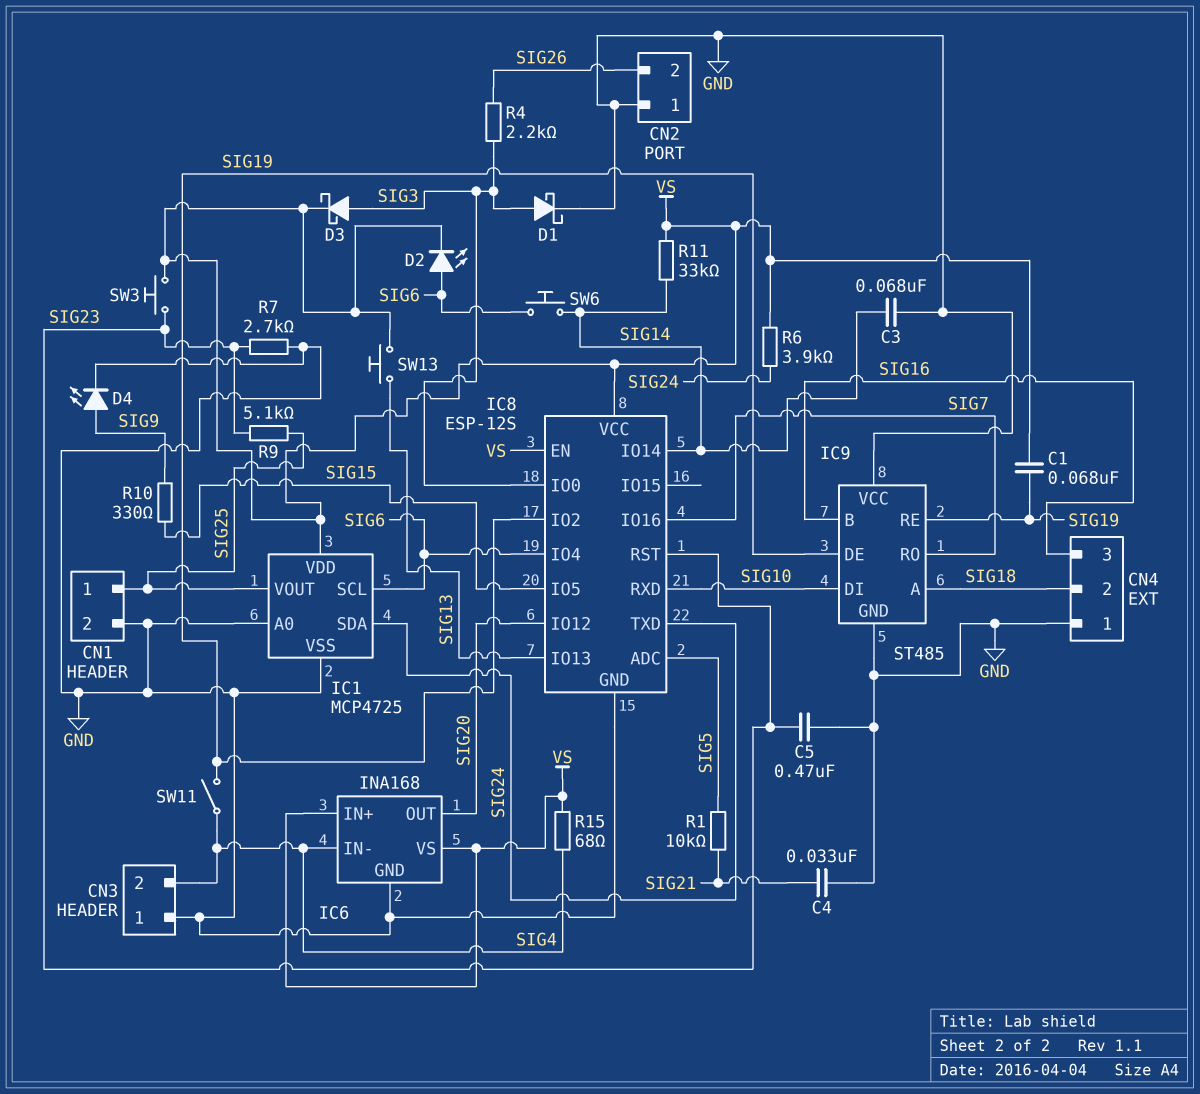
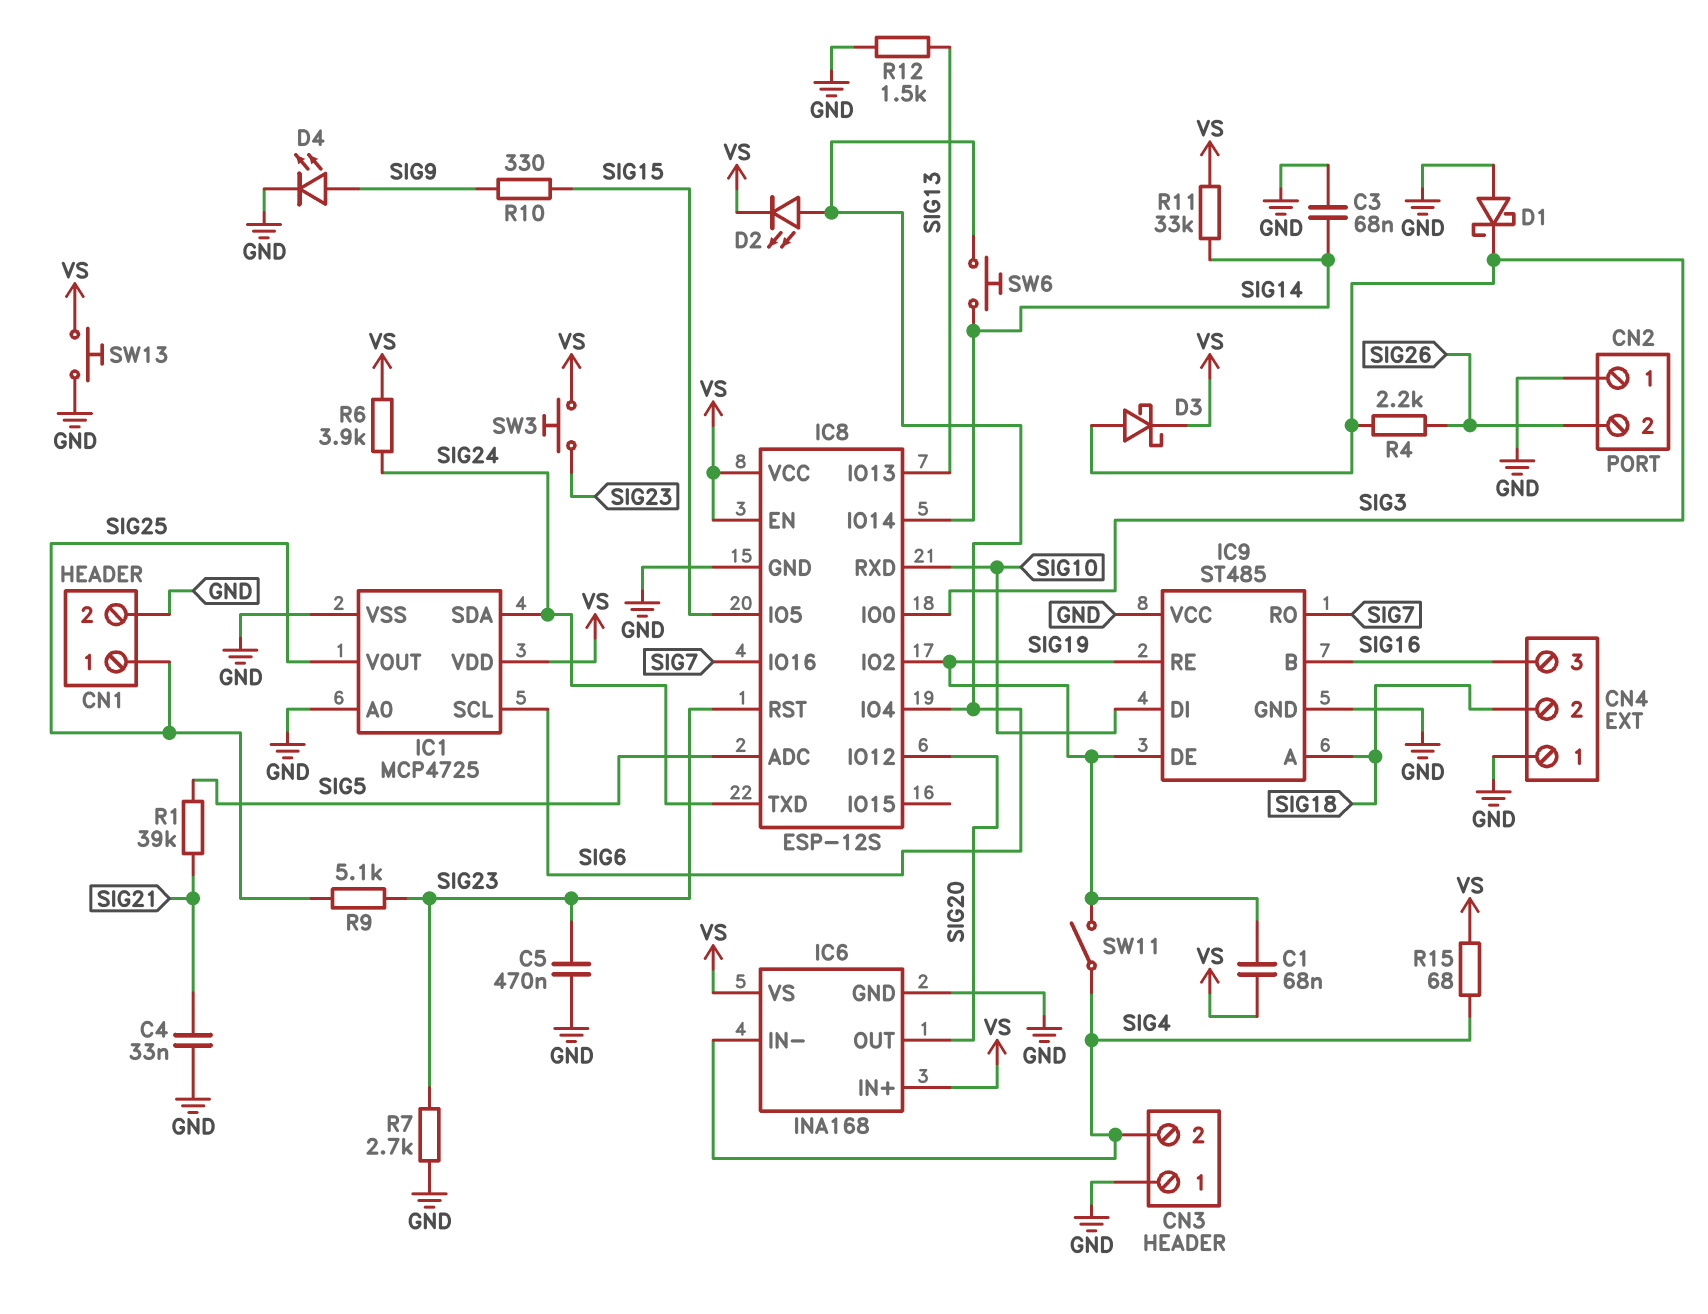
D1: schottky (A SIG3, K GND) -> schottky (A GND, K SIG3)
R1: 10k (SIG5, SIG21) -> 39k (SIG5, SIG21)
R12: none -> 1.5k (GND, SIG13)
SW13: button (SIG13, VS) -> button (GND, VS)

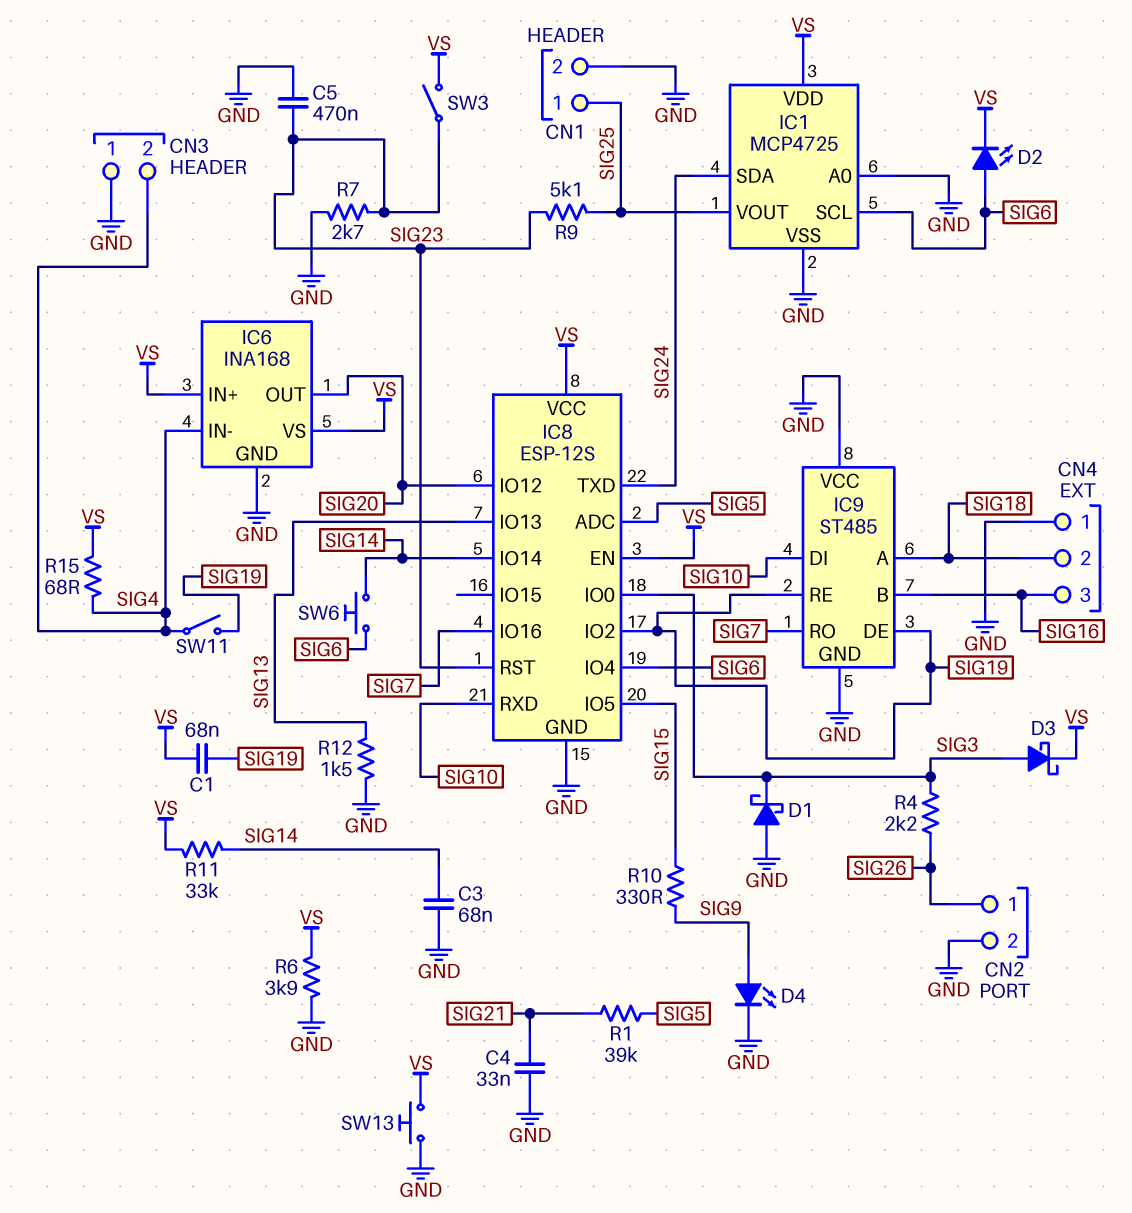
CN2 pin 1: GND -> SIG26
CN2 pin 2: SIG26 -> GND
R6: 3.9k (SIG24, VS) -> 3.9k (GND, VS)
SW3: button (SIG23, VS) -> switch (SIG23, VS)

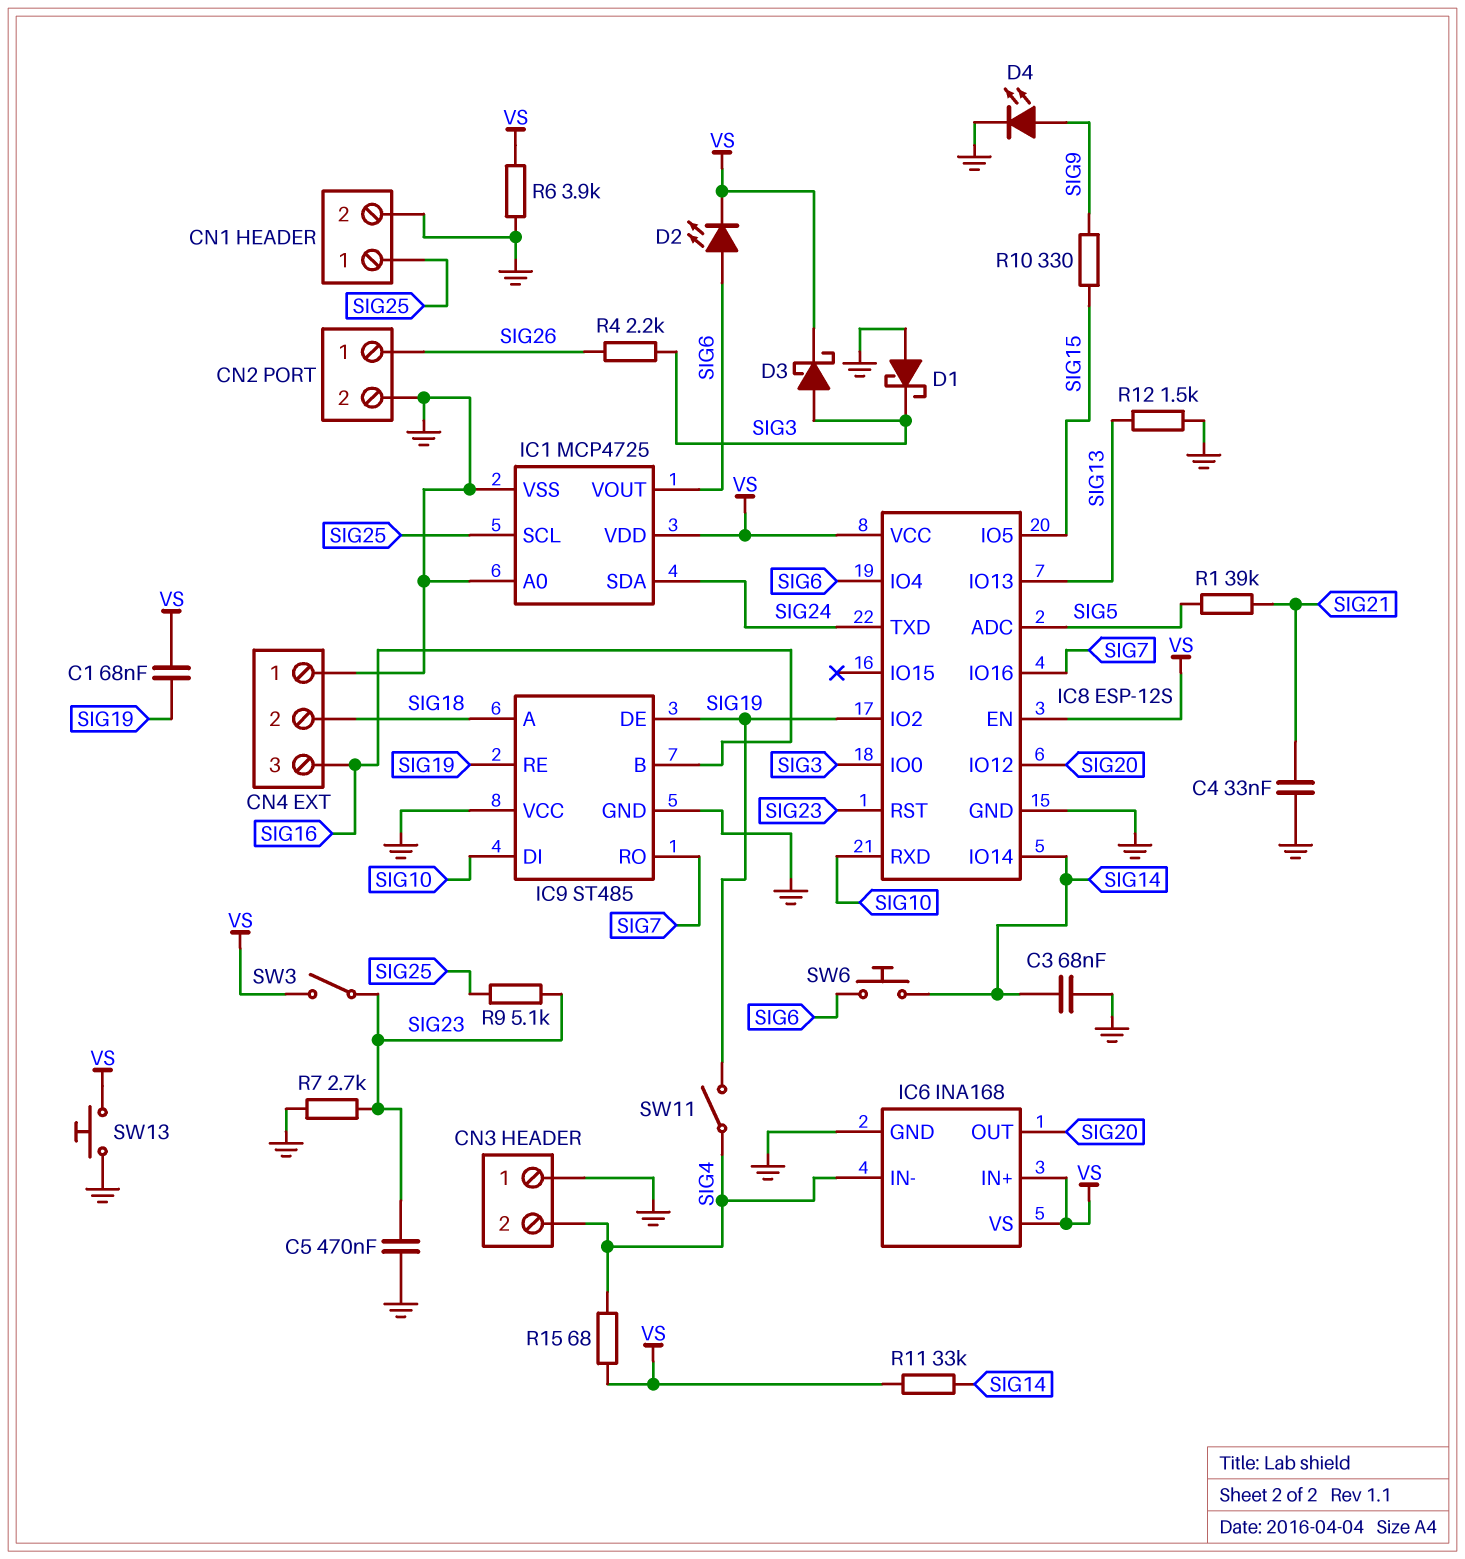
IC1 pin SCL: SIG6 -> SIG25
IC1 pin VOUT: SIG25 -> SIG6

